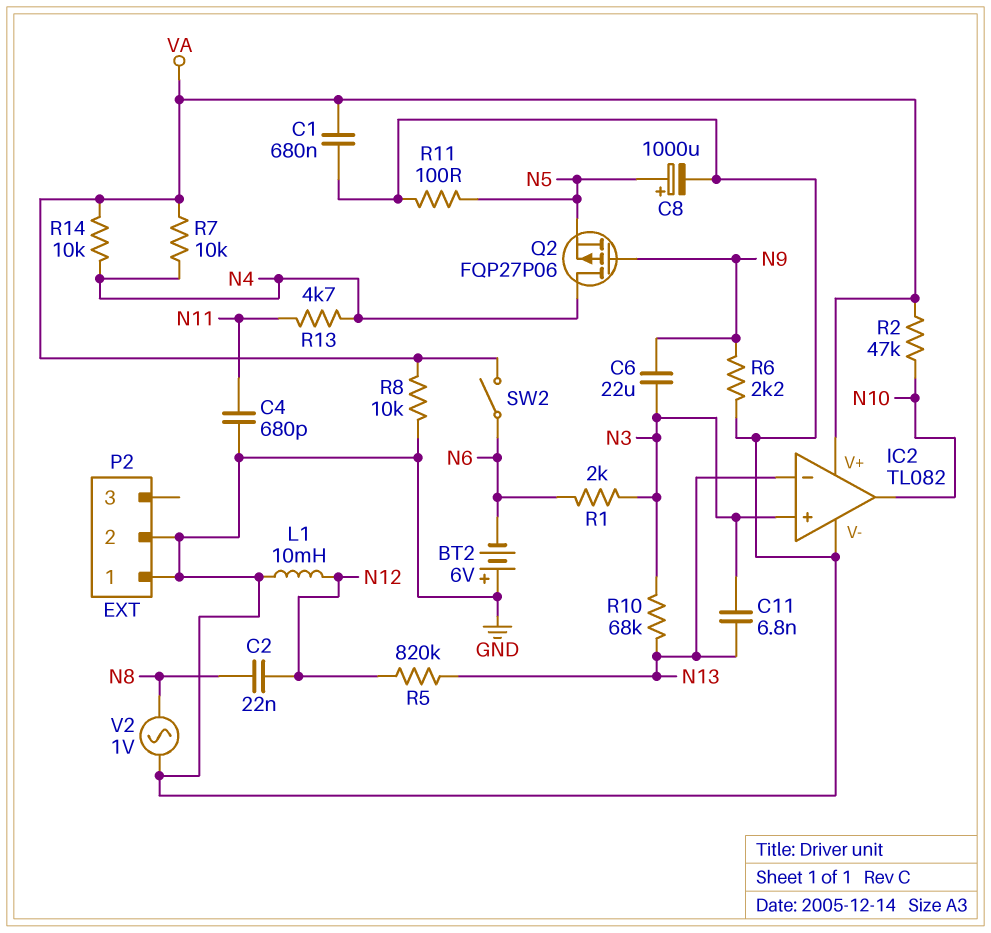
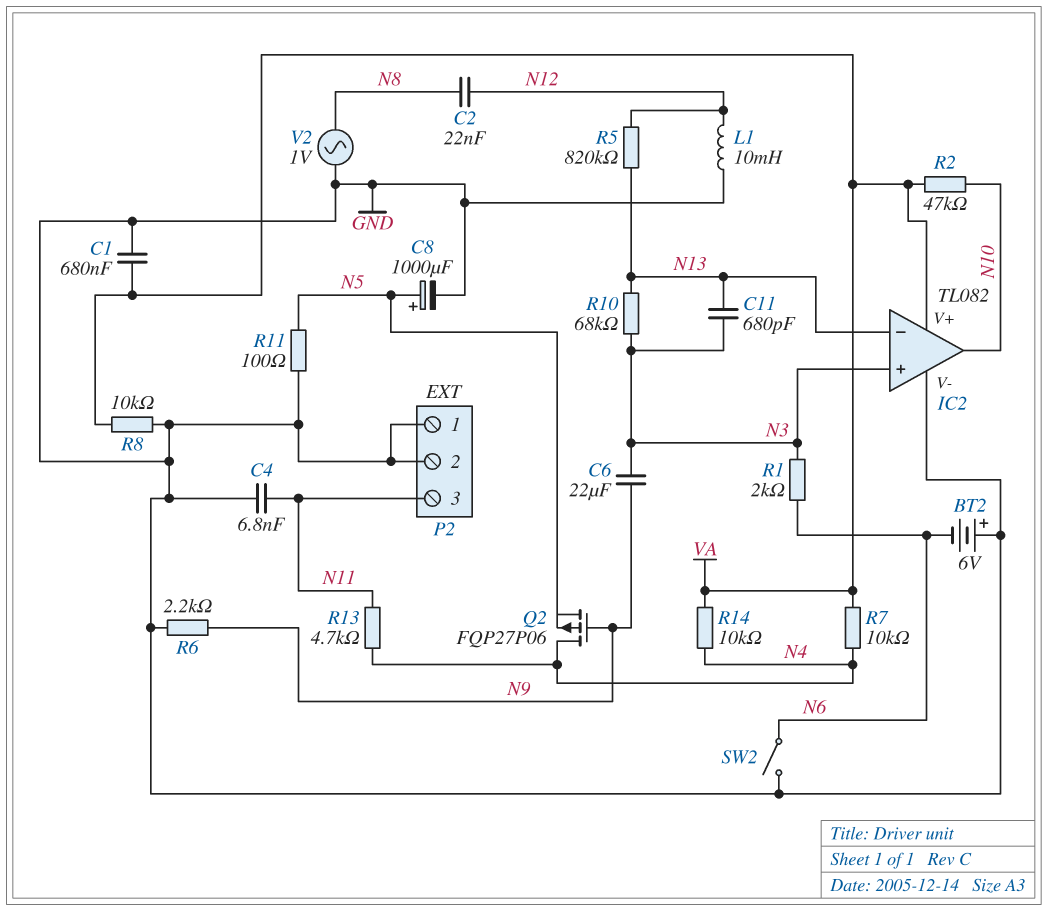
C4: 680pF (GND, N11) -> 6.8nF (GND, N11)
C11: 6.8nF (N3, N13) -> 680pF (N3, N13)
P2 pin 3: none -> N11
SW2: switch (N6, VA) -> switch (GND, N6)

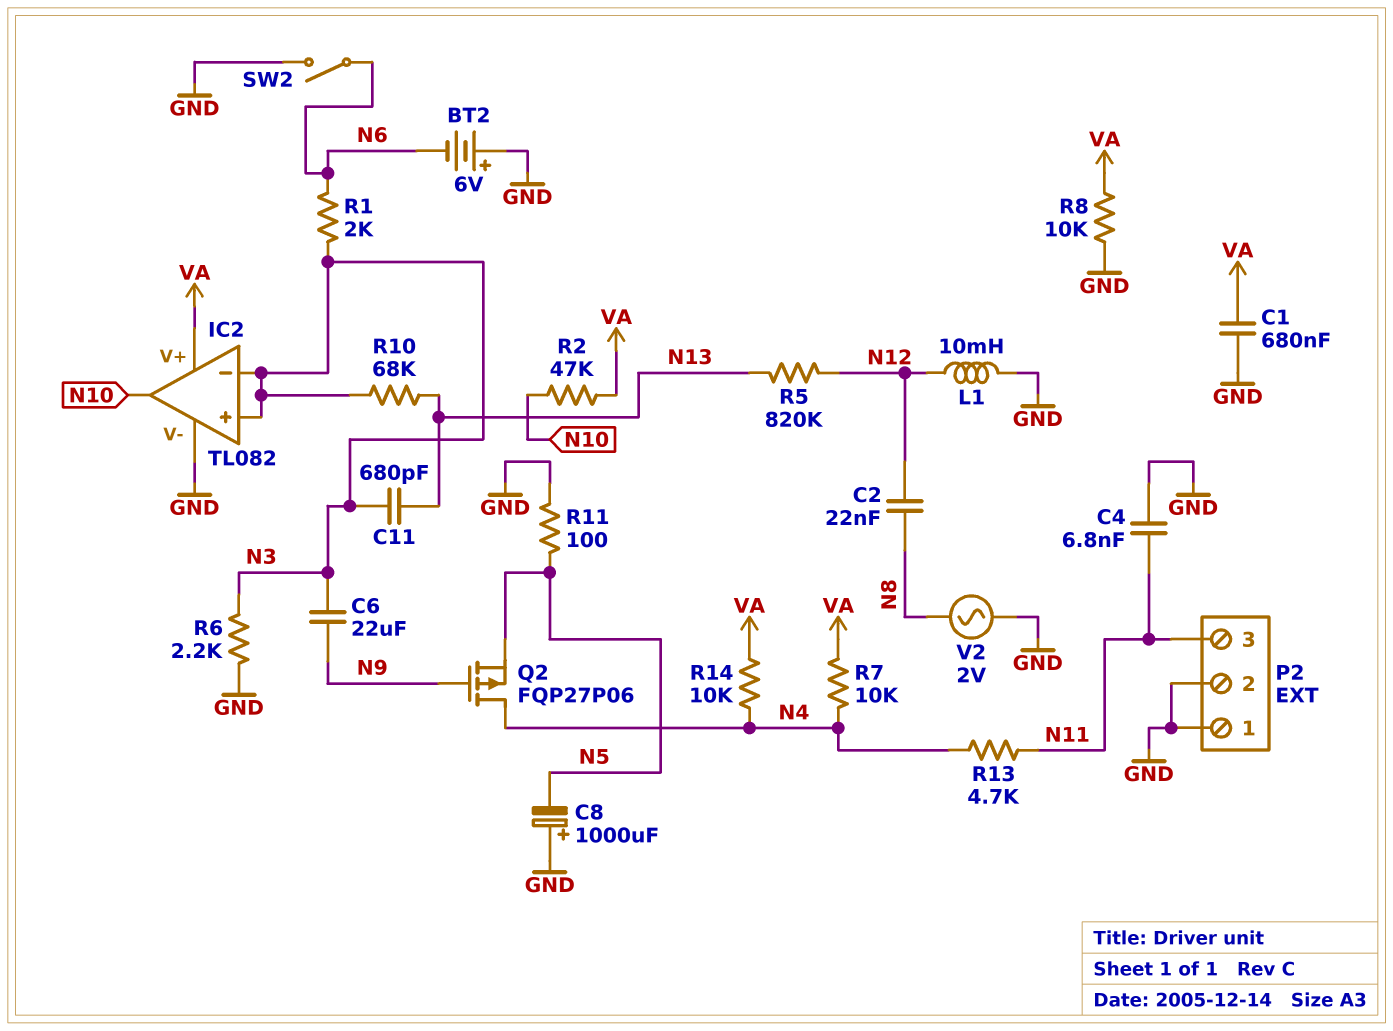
C8: 1000uF (plus N5, minus GND) -> 1000uF (plus GND, minus N5)
IC2 pin in-: N13 -> N3
R6: 2.2k (GND, N9) -> 2.2k (GND, N3)
V2: AC 1V (GND, N8) -> AC 2V (GND, N8)

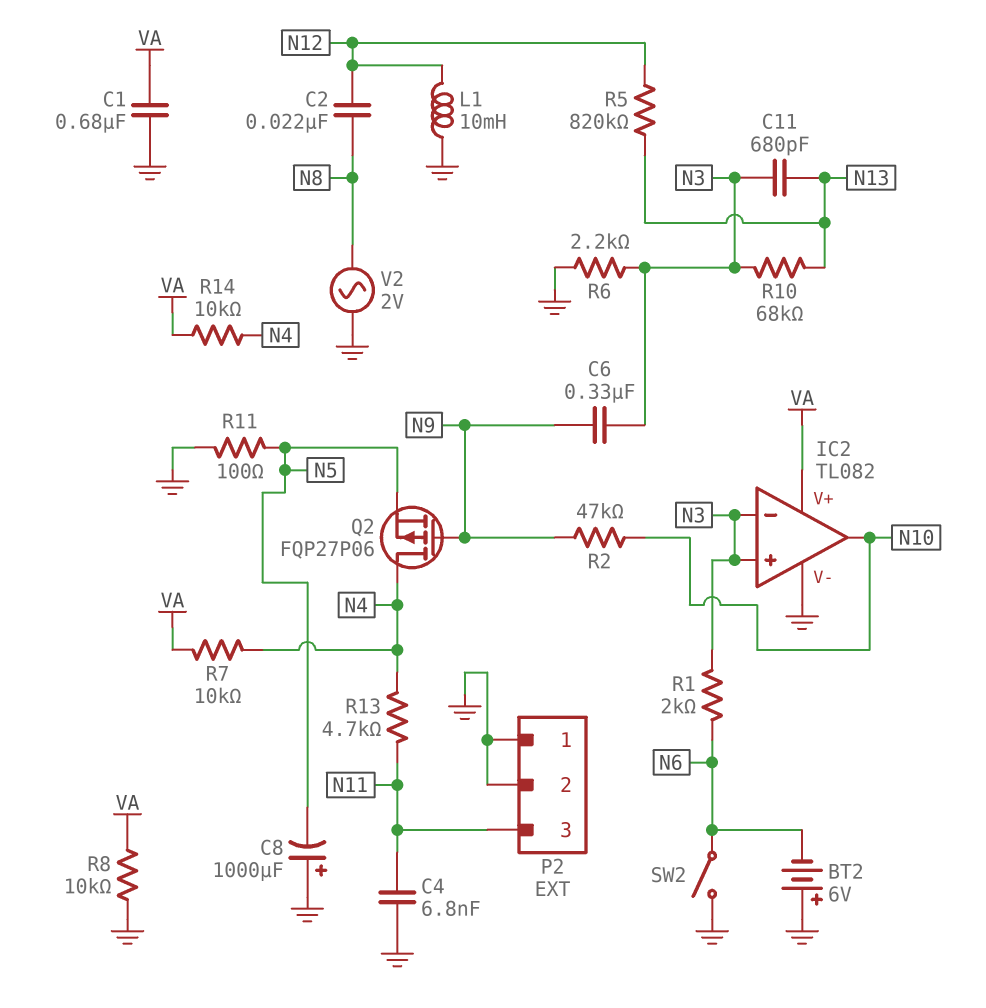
C6: 22uF (N3, N9) -> 330nF (N3, N9)
R2: 47k (N10, VA) -> 47k (N9, N10)

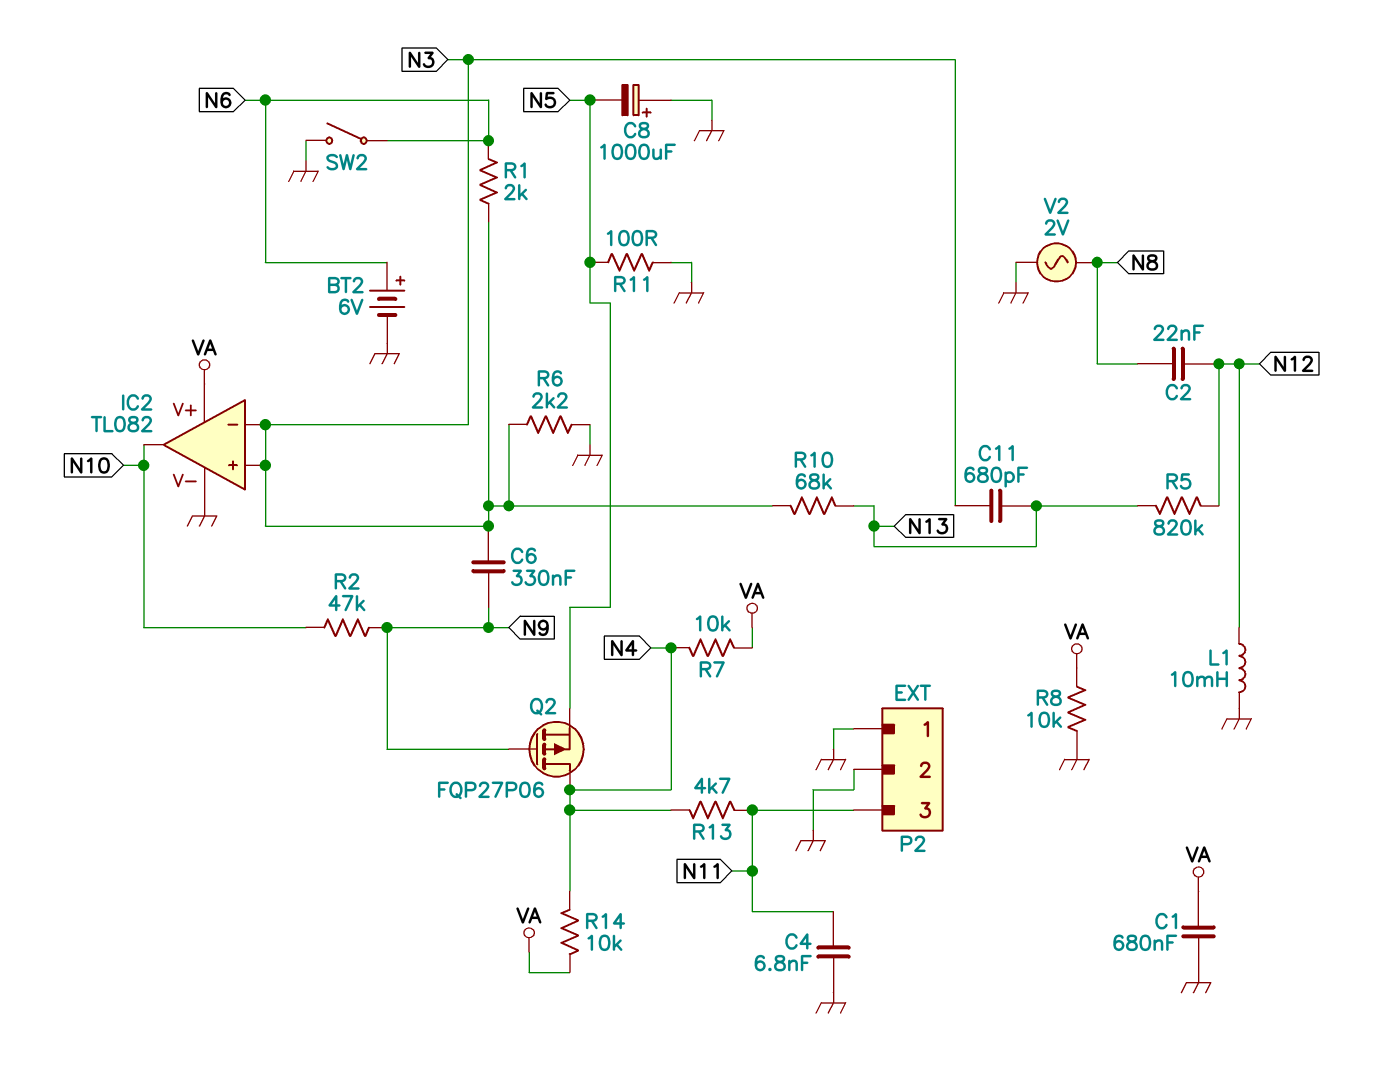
BT2: 6V (plus GND, minus N6) -> 6V (plus N6, minus GND)

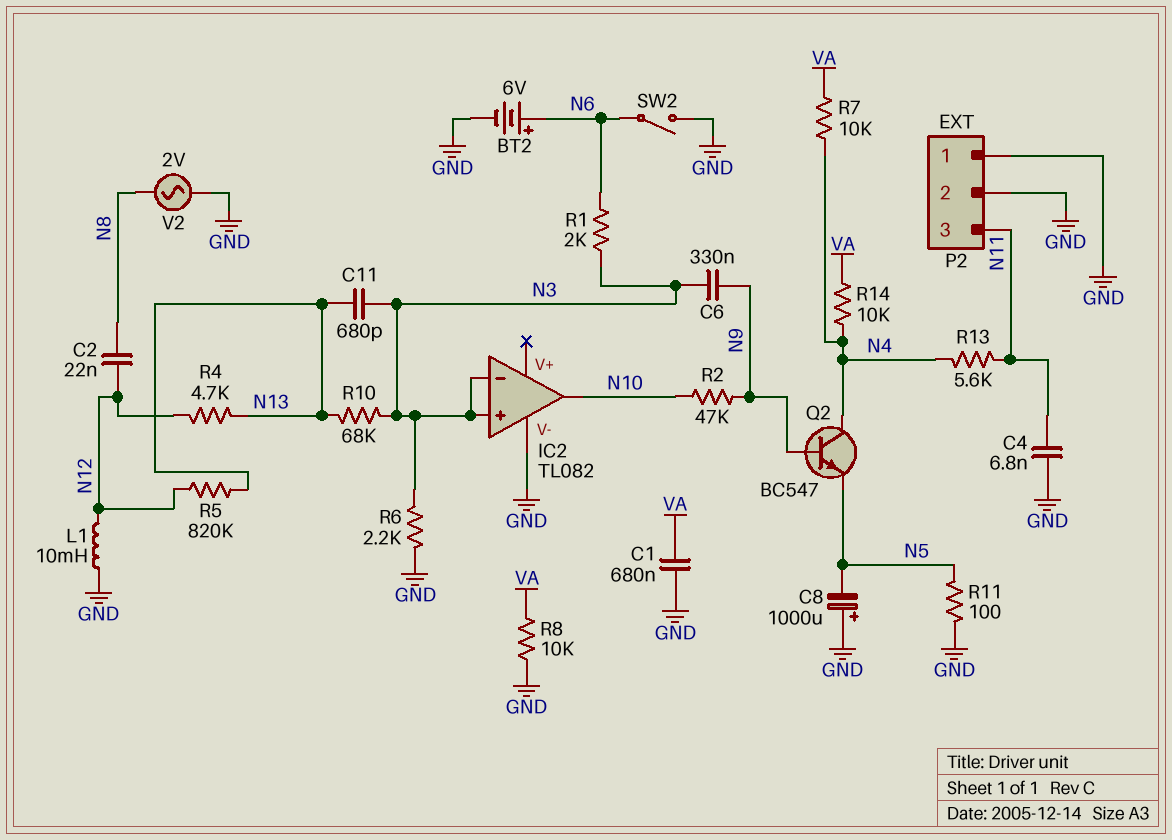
IC2 pin V+: VA -> none
Q2: PMOS FQP27P06 (G N9, D N4, S N5) -> NPN BC547 (B N9, C N4, E N5)
R4: none -> 4.7k (N12, N13)
R13: 4.7k (N4, N11) -> 5.6k (N4, N11)

